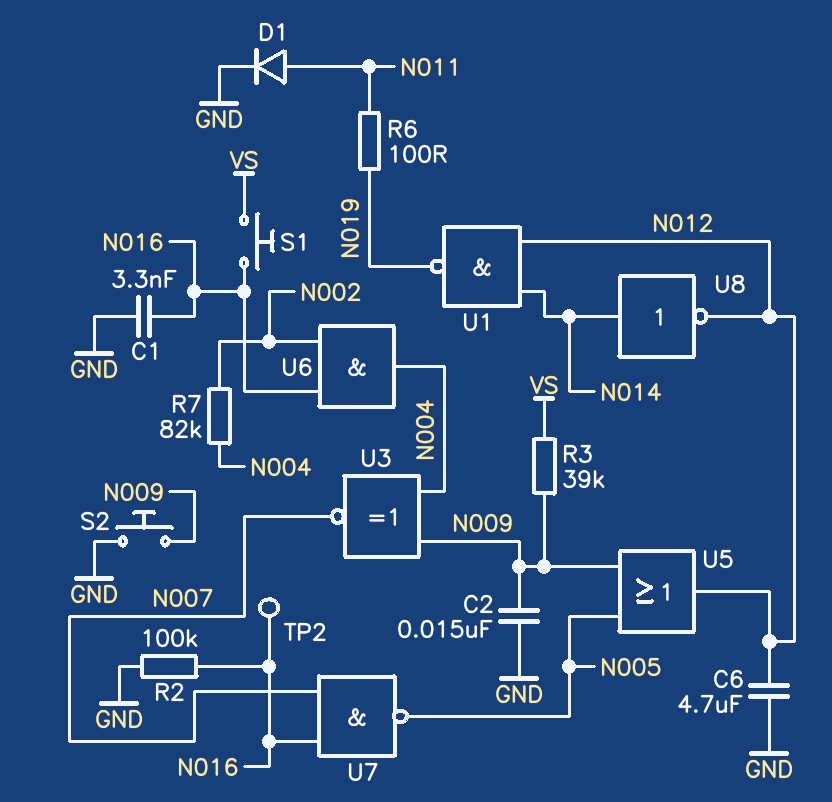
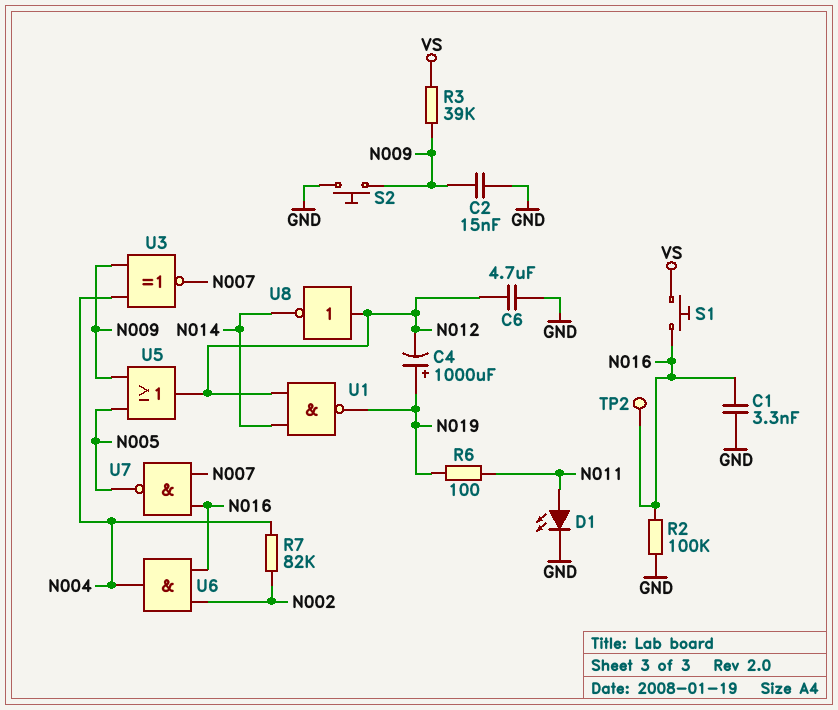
C4: none -> 1000uF (plus N019, minus N012)
D1: diode (A N011, K GND) -> LED (A N011, K GND)
U8: NOT (in N014, out N012) -> NOT (in N012, out N014)

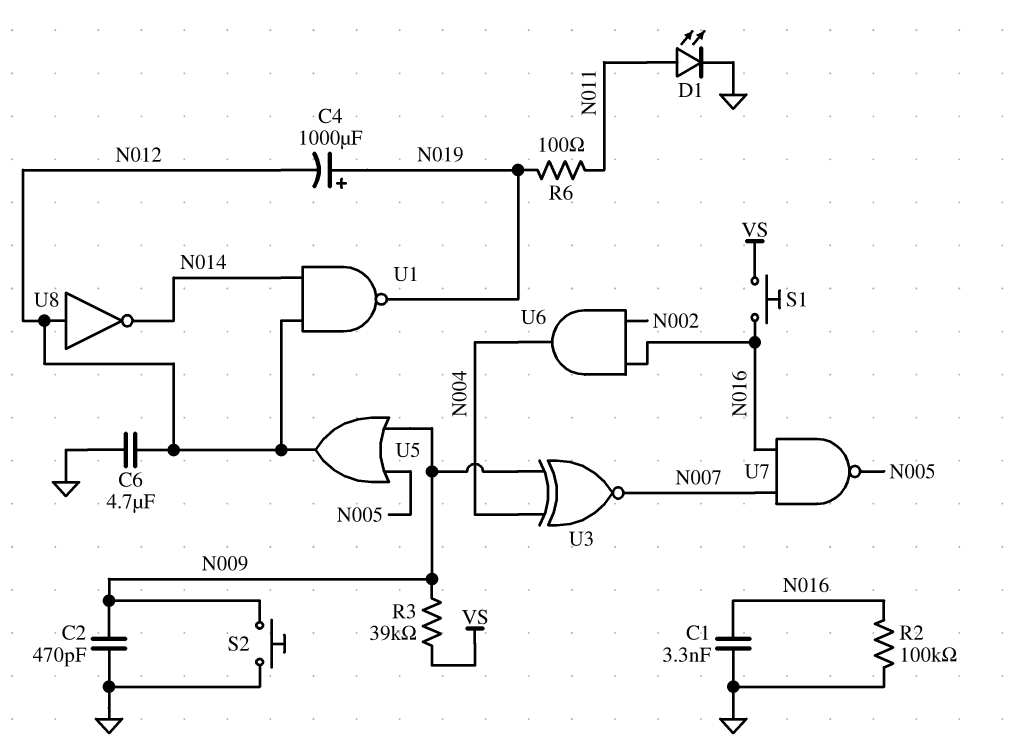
C2: 15nF (GND, N009) -> 470pF (GND, N009)
R7: 82k (N002, N004) -> none
TP2: test point (N016) -> none

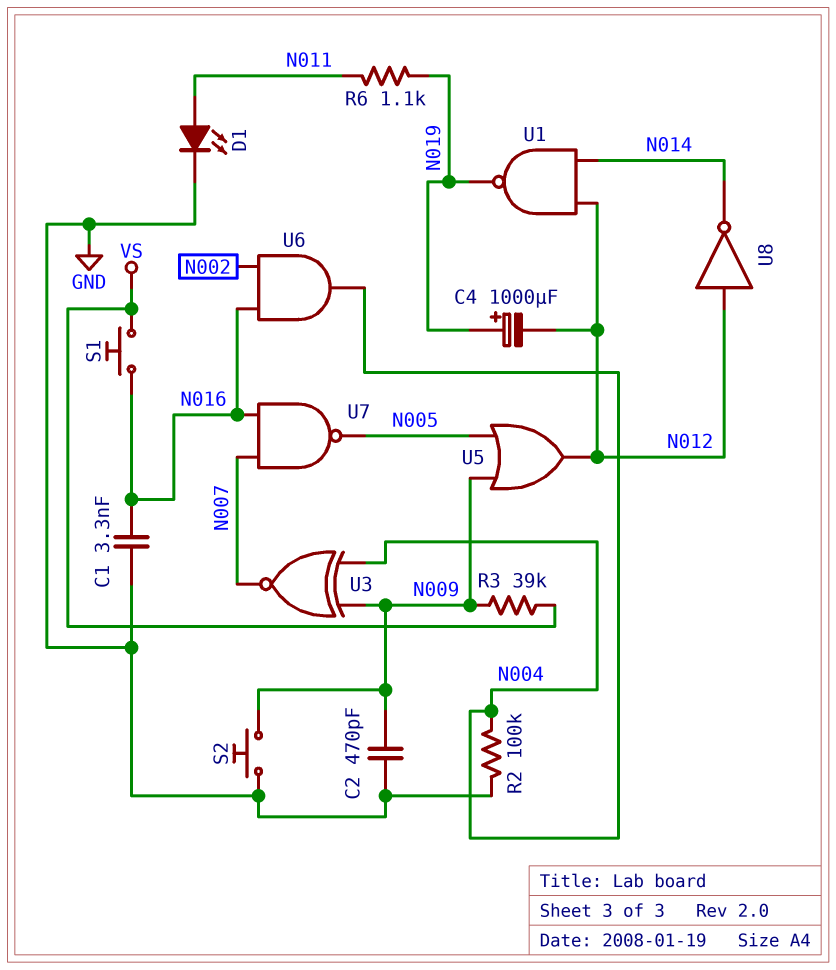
C6: 4.7uF (GND, N012) -> none
R2: 100k (GND, N016) -> 100k (GND, N004)
R6: 100 (N011, N019) -> 1.1k (N011, N019)

